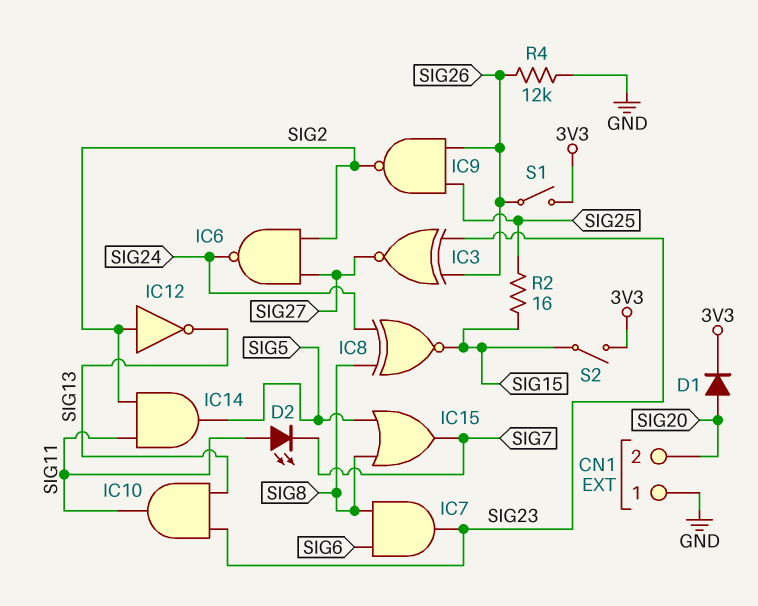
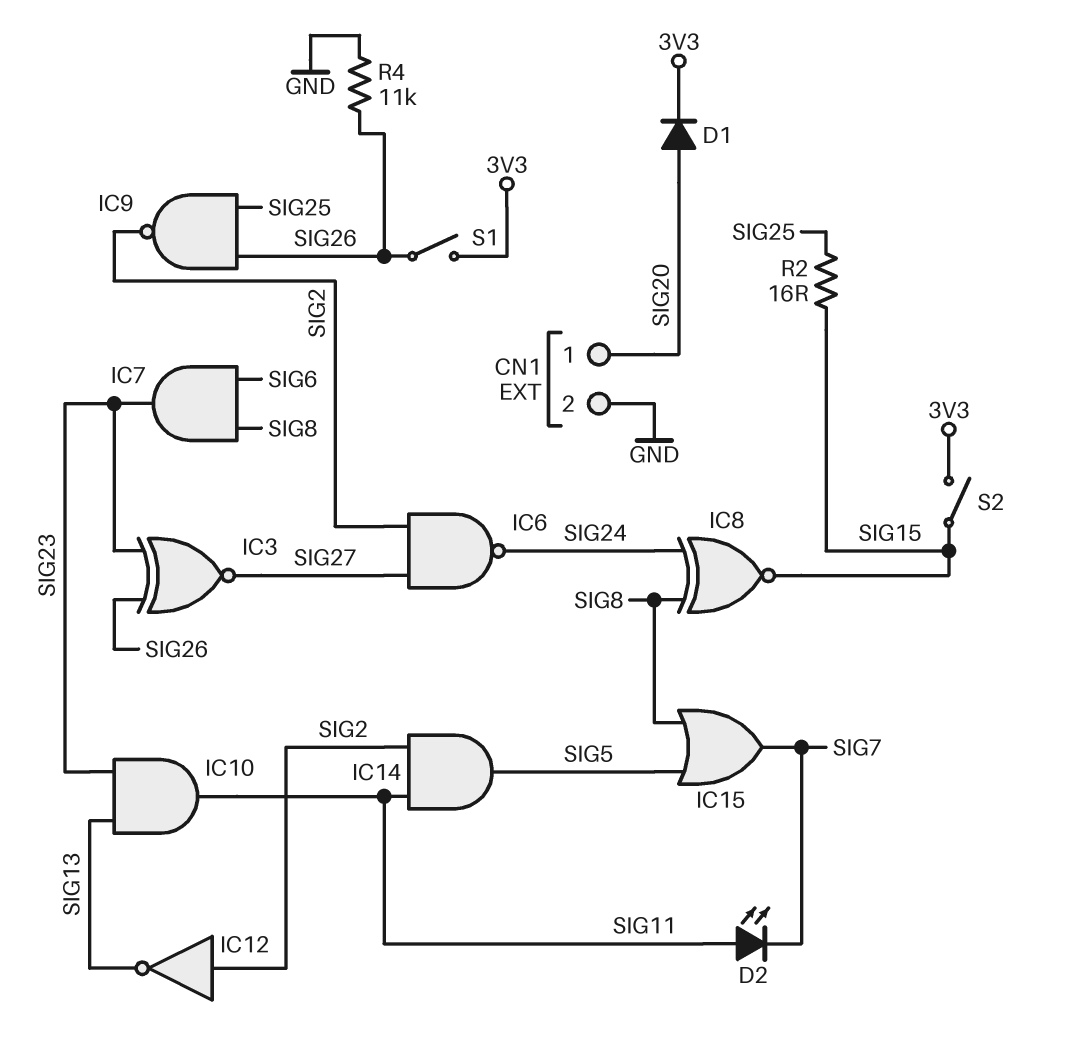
CN1 pin 1: GND -> SIG20
CN1 pin 2: SIG20 -> GND
R4: 12k (GND, SIG26) -> 11k (GND, SIG26)

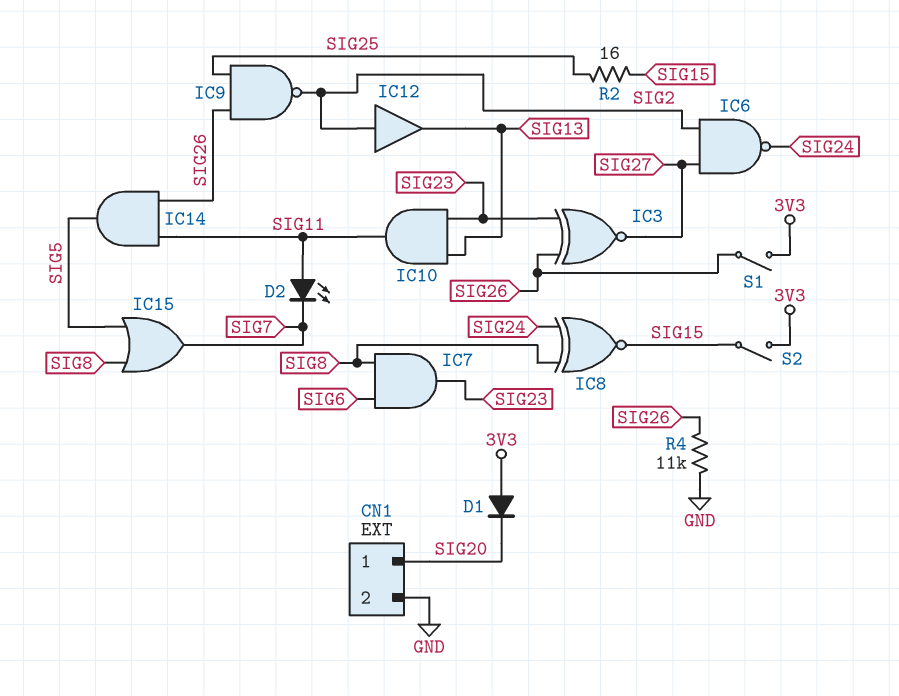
D1: diode (A SIG20, K 3V3) -> diode (A 3V3, K SIG20)
IC12: NOT (in SIG2, out SIG13) -> buffer (in SIG2, out SIG13)
IC14: AND (in SIG2, in SIG11, out SIG5) -> AND (in SIG11, in SIG26, out SIG5)

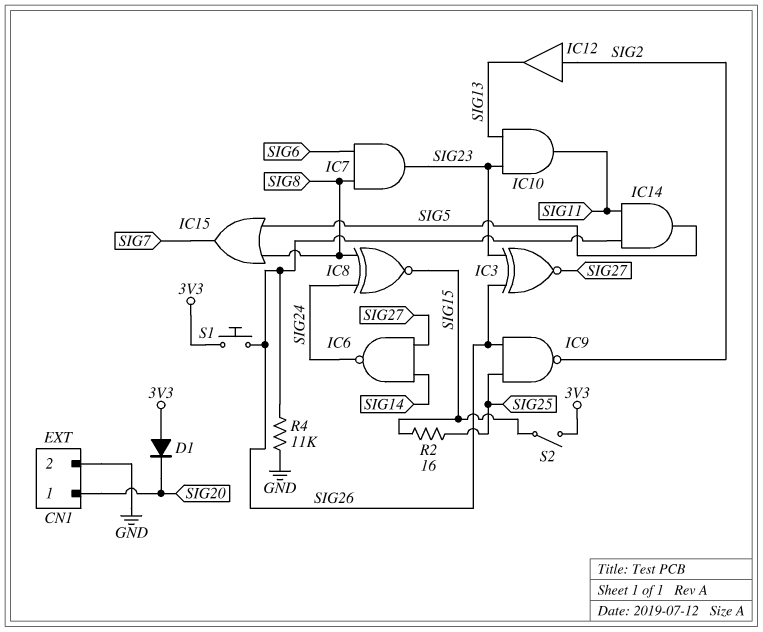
D2: LED (A SIG11, K SIG7) -> none
IC6: NAND (in SIG2, in SIG27, out SIG24) -> NAND (in SIG14, in SIG27, out SIG24)
S1: switch (3V3, SIG26) -> button (3V3, SIG26)

